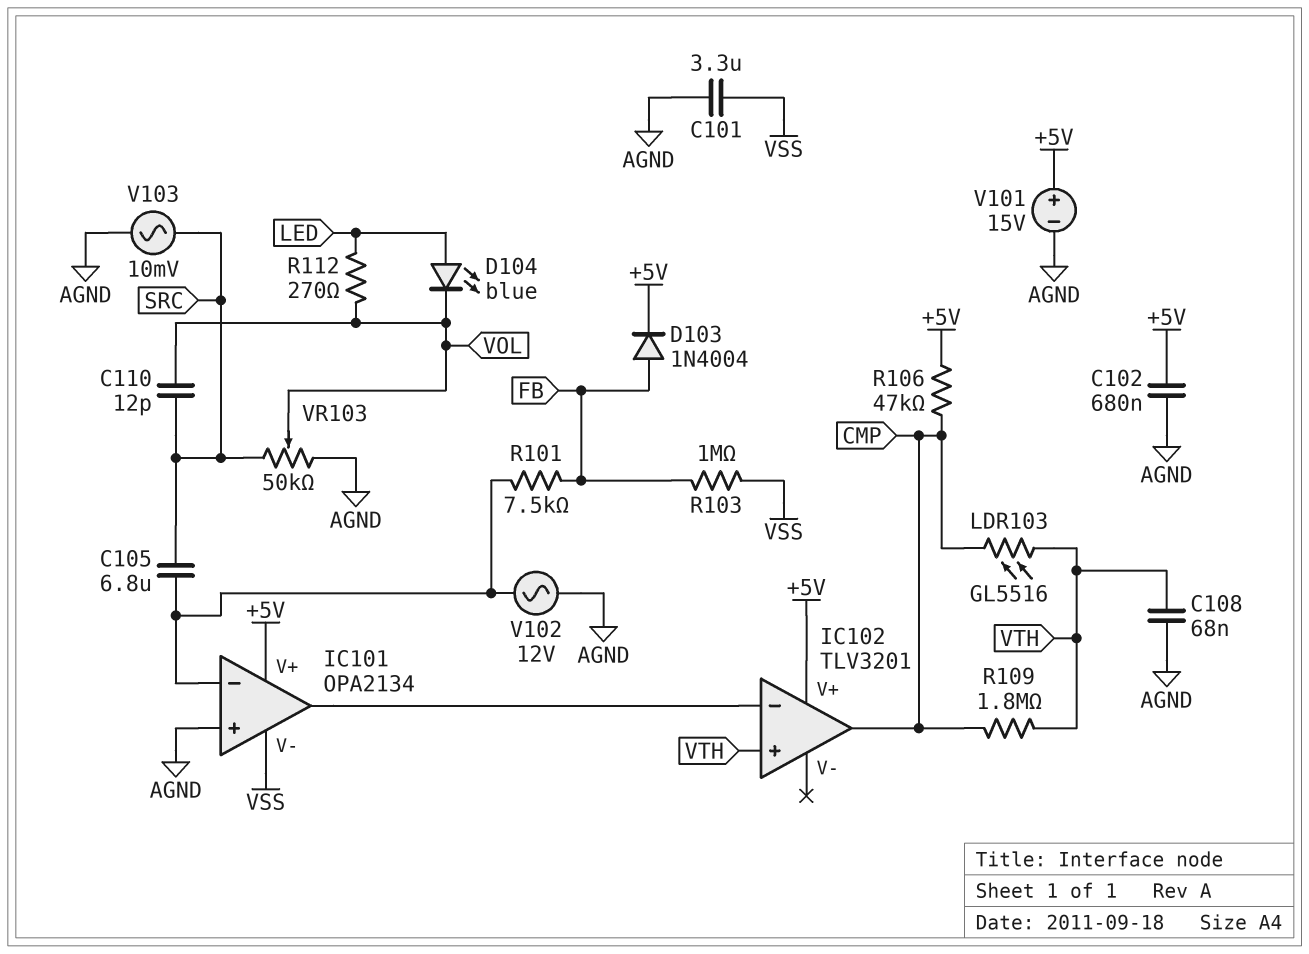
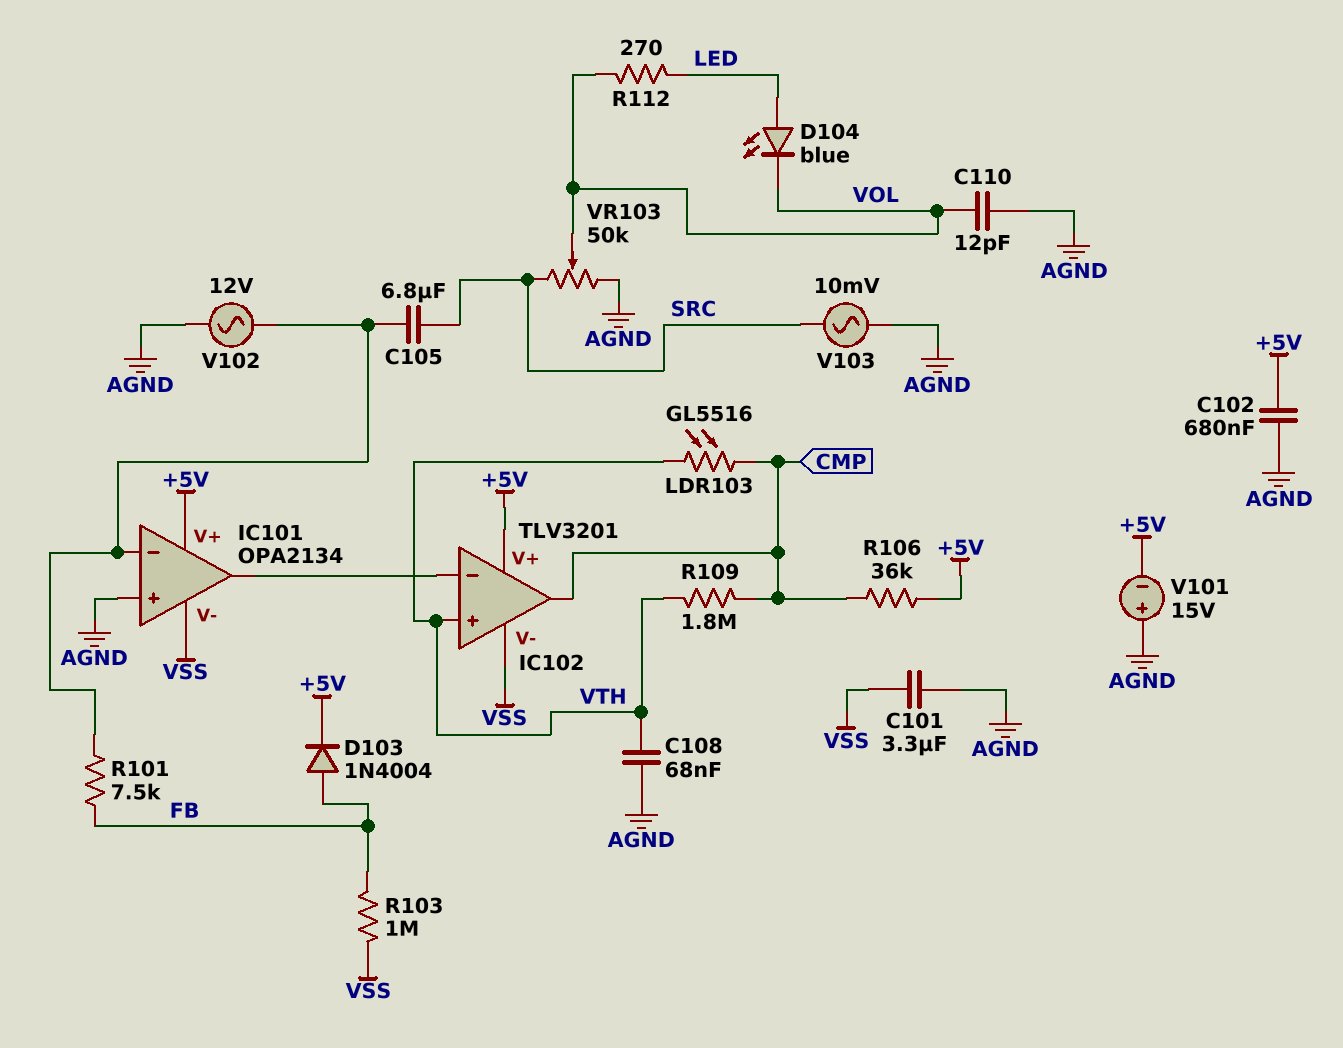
C110: 12pF (SRC, VOL) -> 12pF (AGND, VOL)
IC102 pin V-: none -> VSS
R106: 47k (+5V, CMP) -> 36k (+5V, CMP)
V101: 15V (plus +5V, minus AGND) -> 15V (plus AGND, minus +5V)

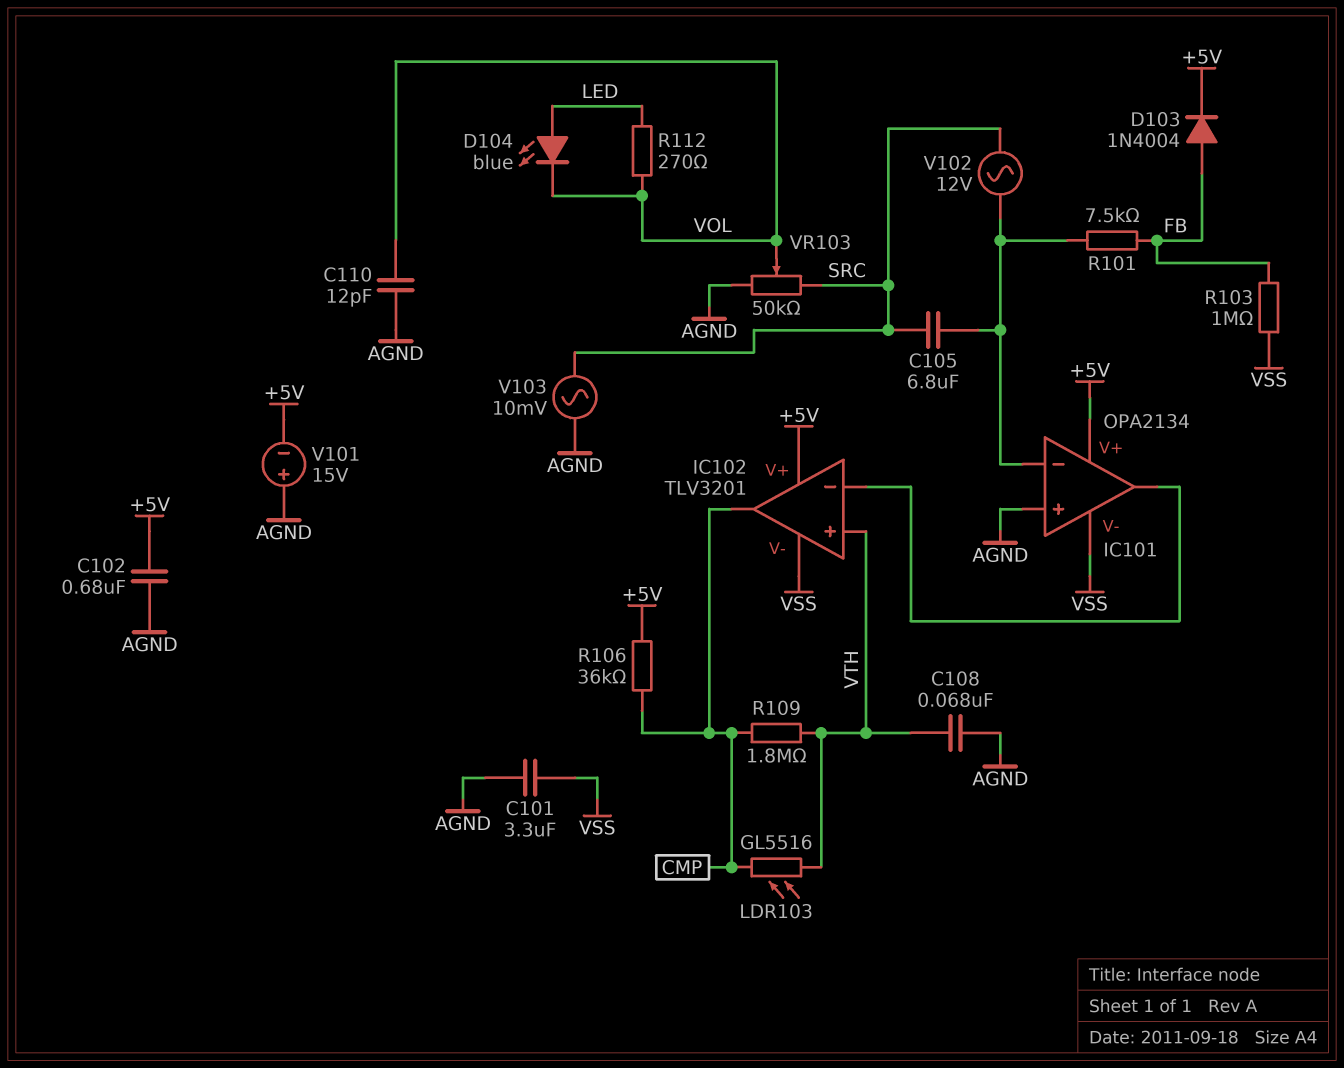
V102: AC 12V (AGND, IC101/in-) -> AC 12V (IC101/in-, SRC)

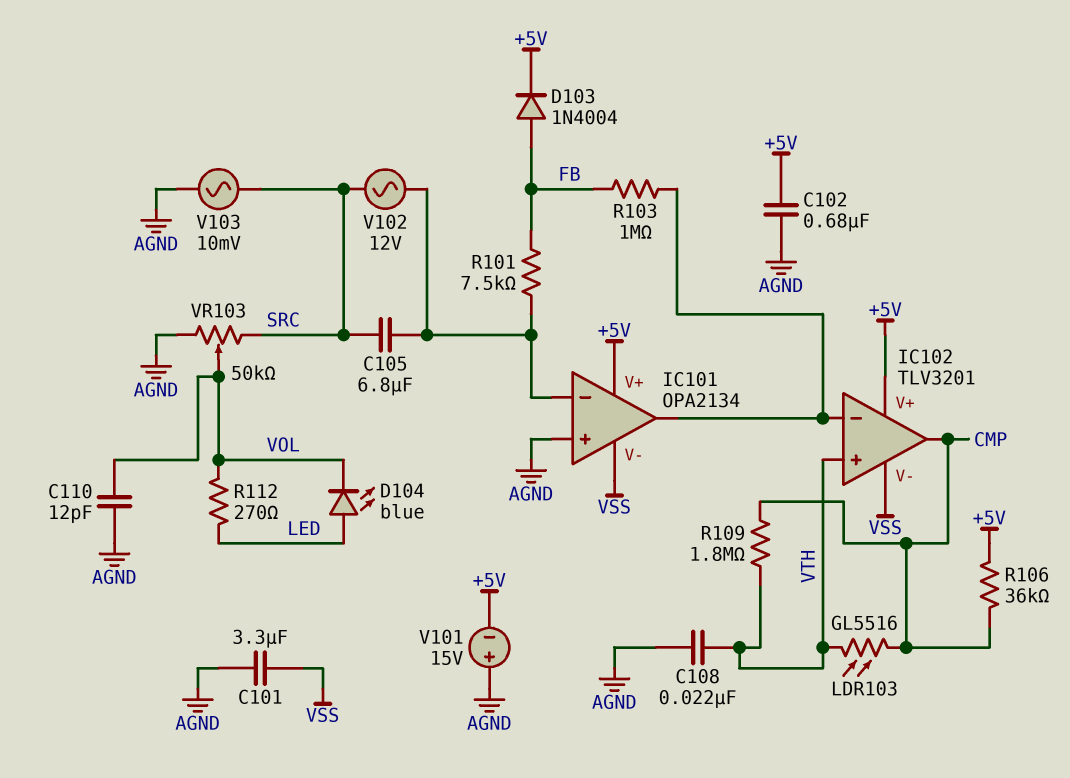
C108: 68nF (AGND, VTH) -> 22nF (AGND, VTH)
R103: 1M (FB, VSS) -> 1M (FB, IC101/out)

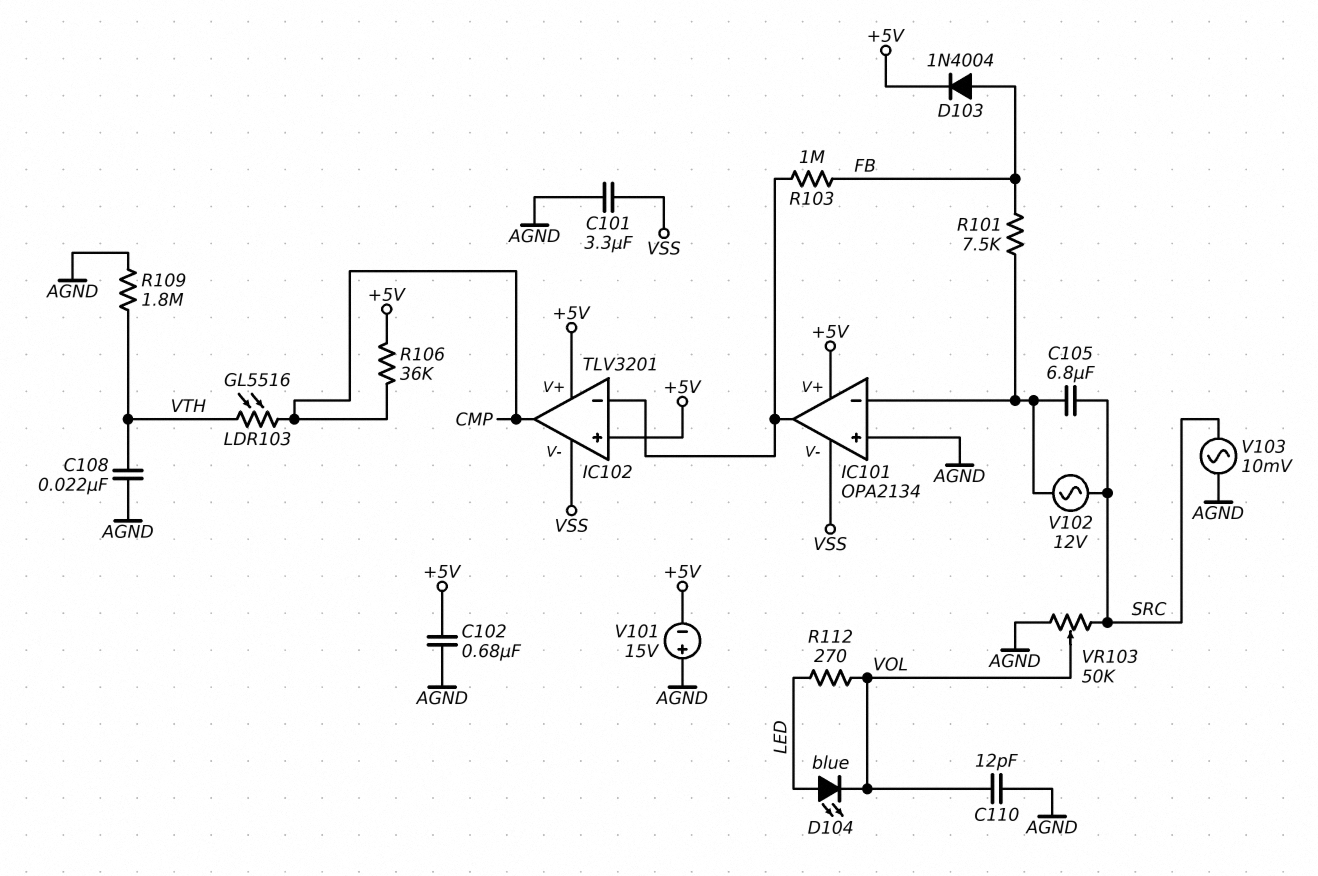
IC102 pin in+: VTH -> +5V
R109: 1.8M (CMP, VTH) -> 1.8M (AGND, VTH)

